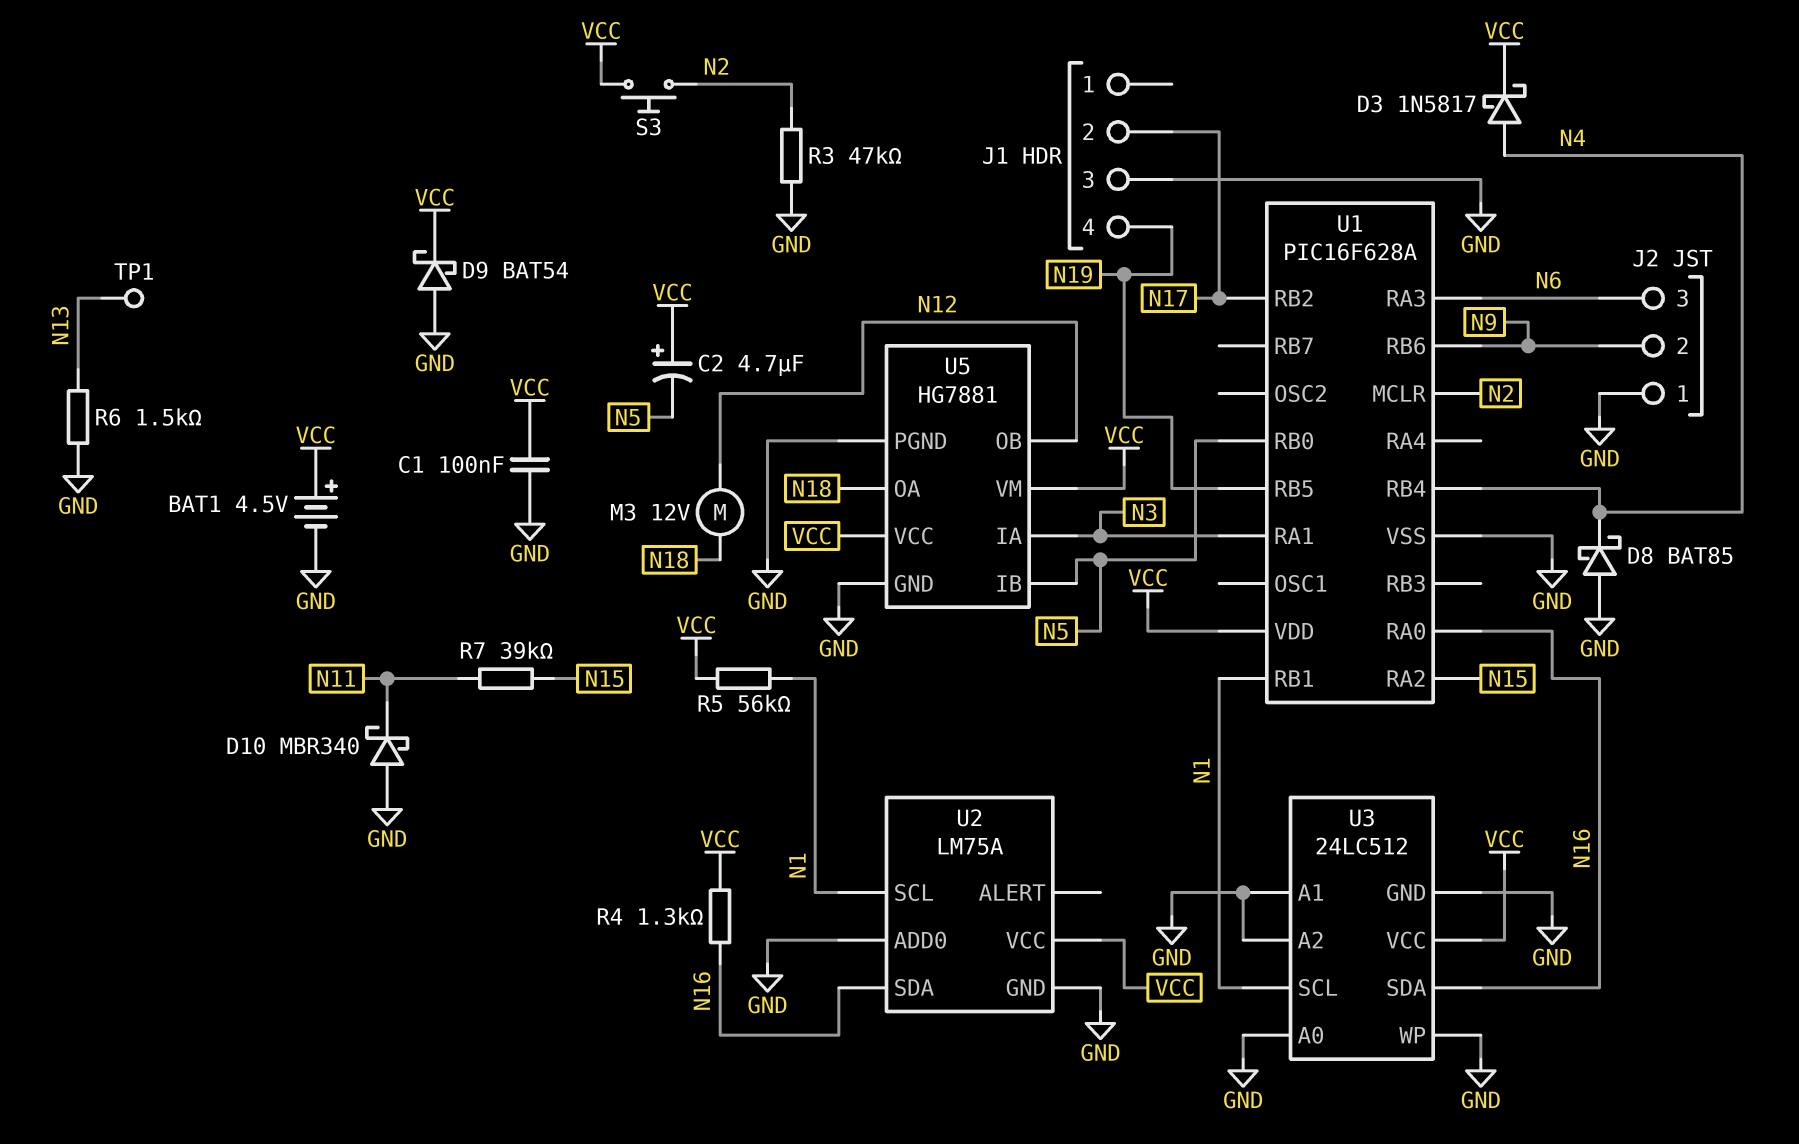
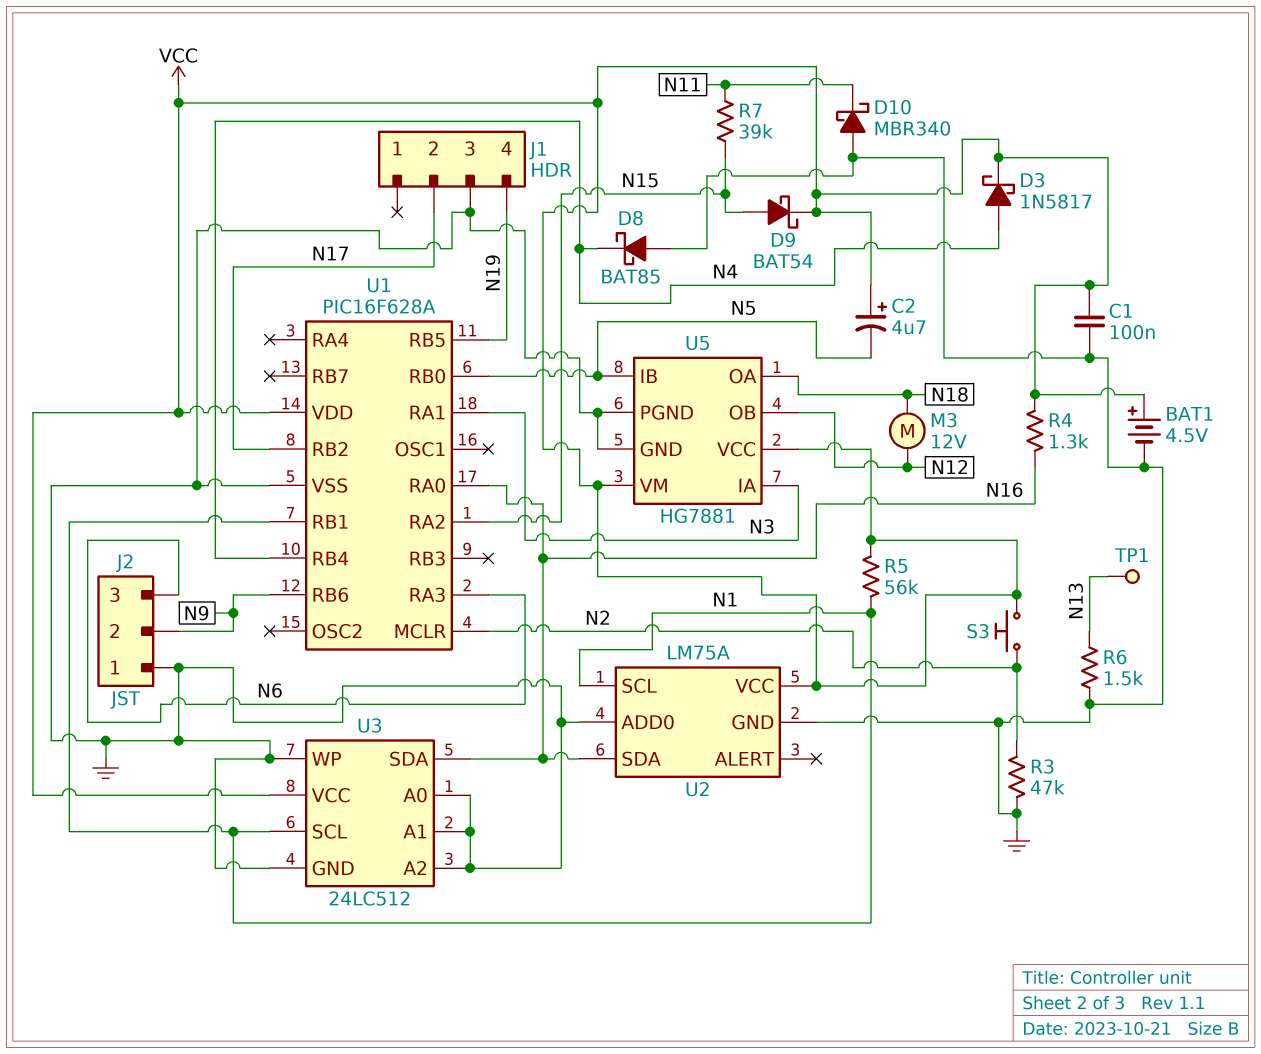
D9: schottky BAT54 (A GND, K VCC) -> schottky BAT54 (A N15, K VCC)

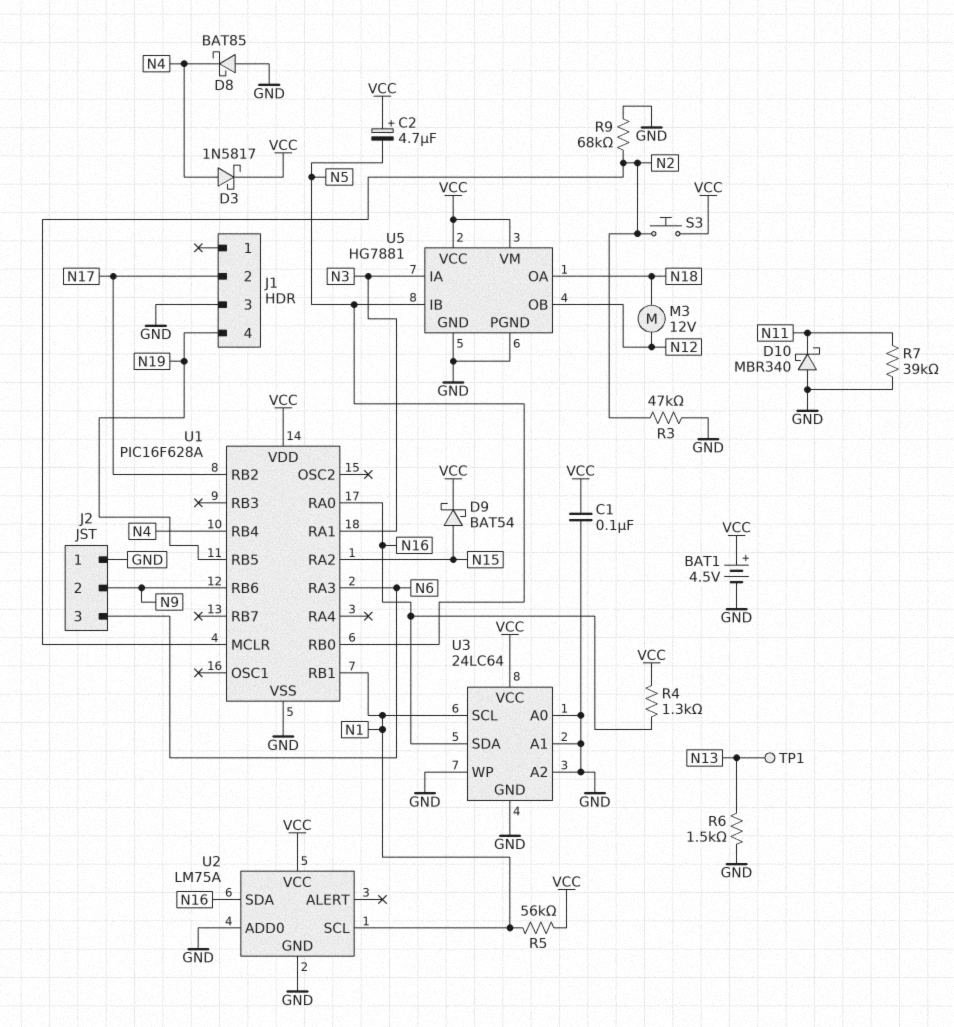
R7: 39k (N11, N15) -> 39k (GND, N11)
R9: none -> 68k (GND, N2)
U3: 24LC512 -> 24LC64

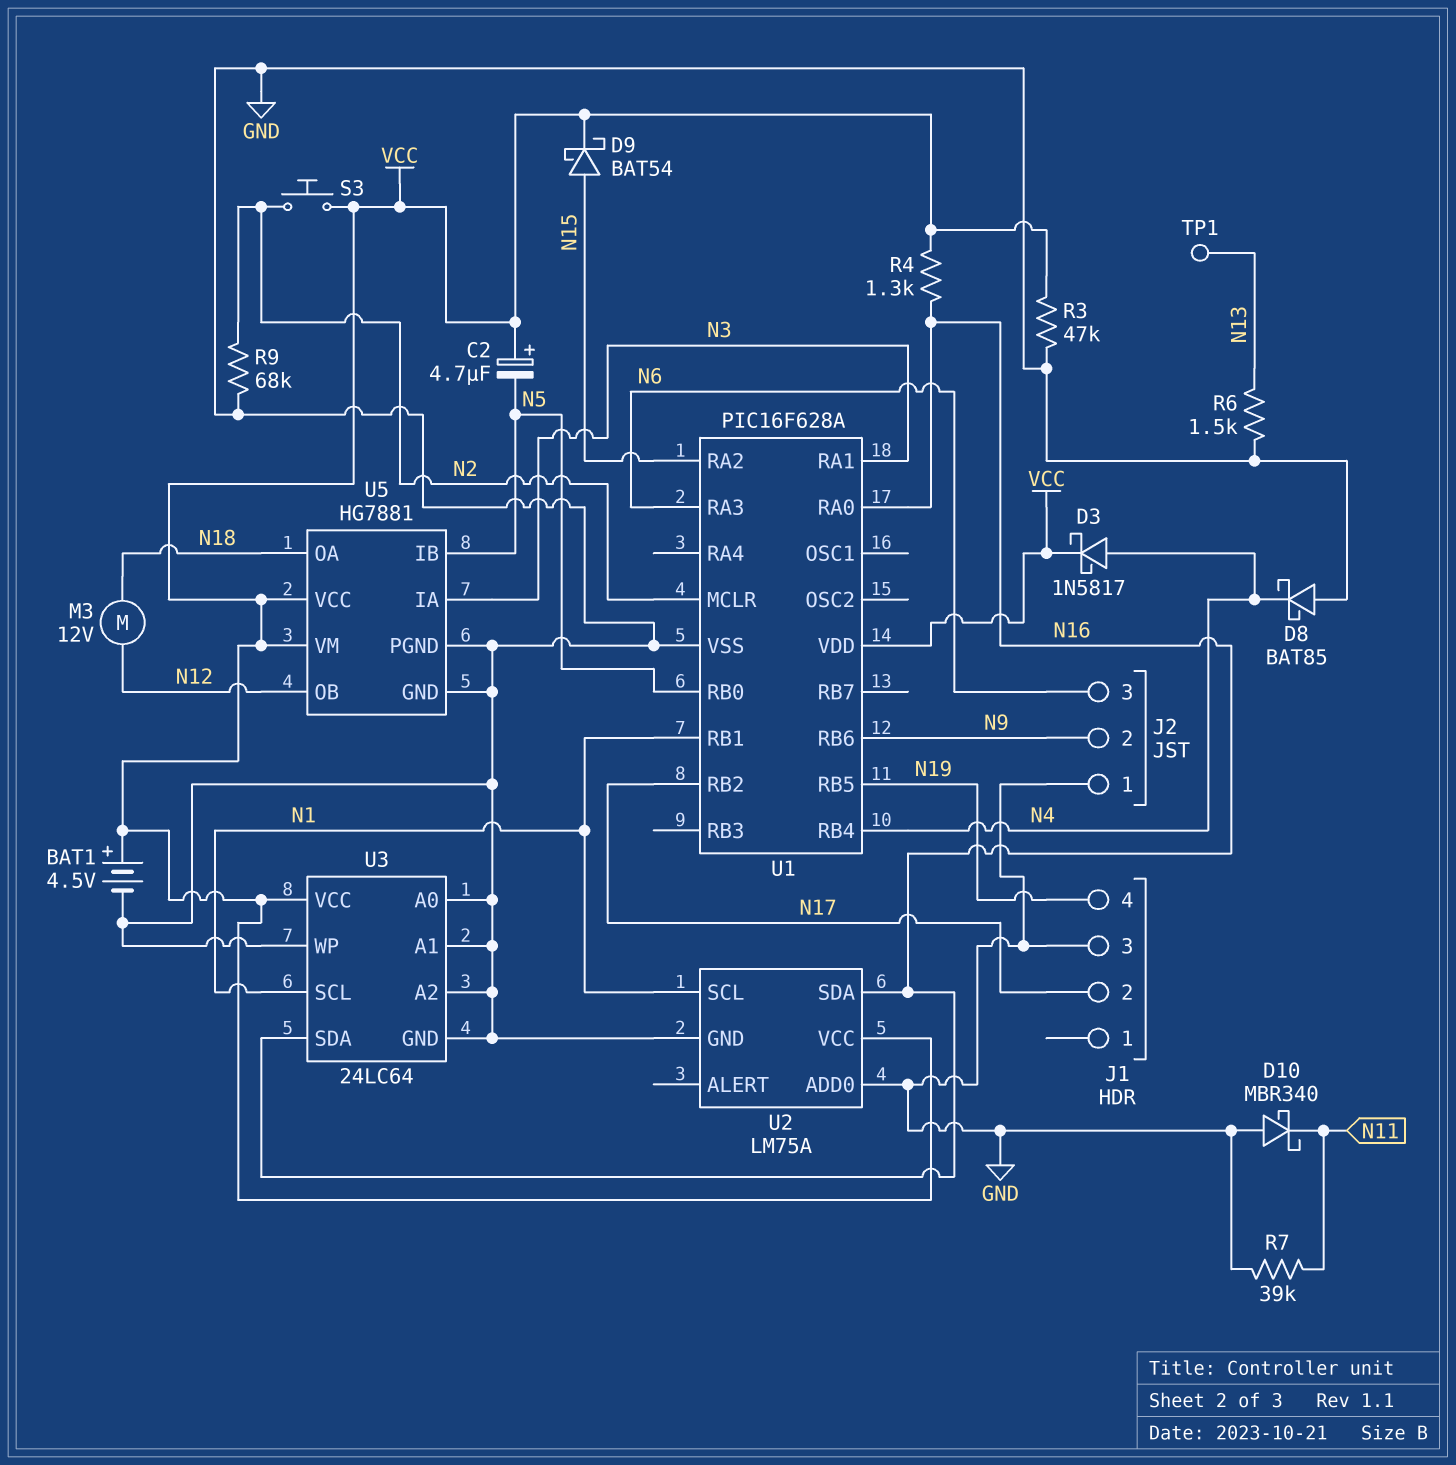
C1: 100nF (GND, VCC) -> none
R3: 47k (GND, N2) -> 47k (GND, VCC)
R5: 56k (N1, VCC) -> none

